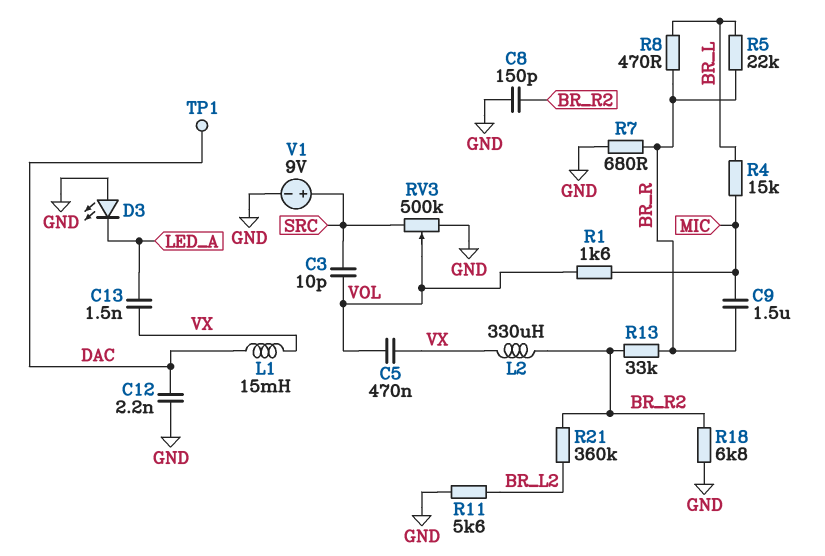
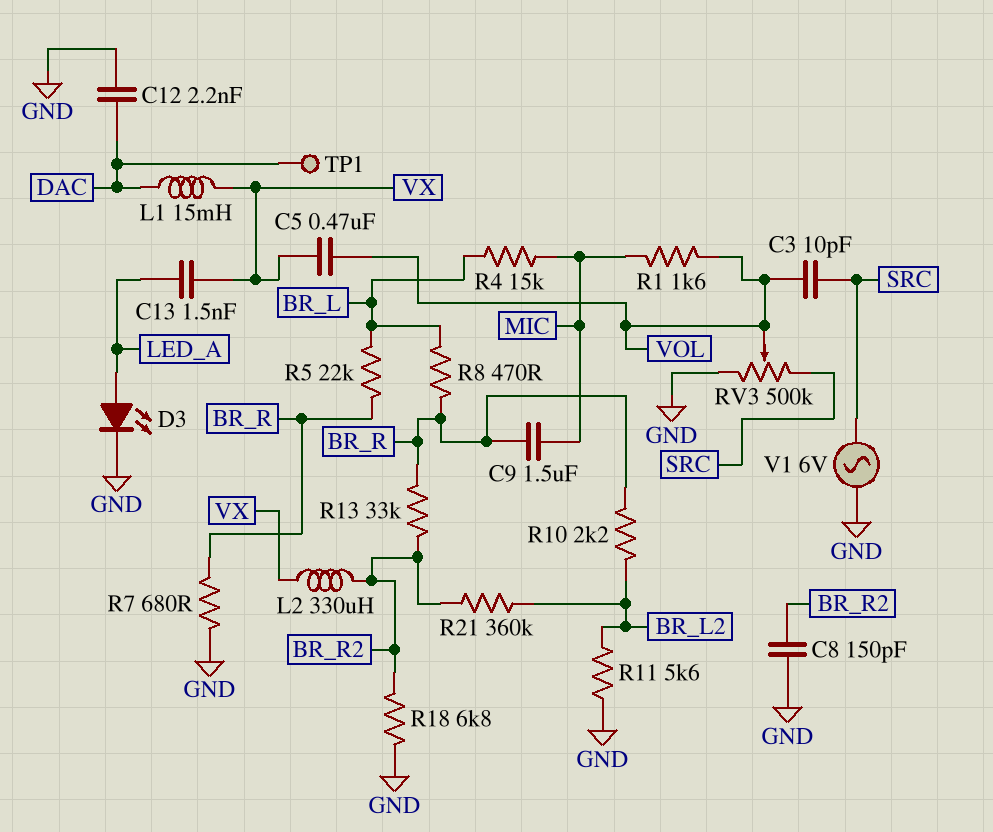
D3: LED (A GND, K LED_A) -> LED (A LED_A, K GND)
R10: none -> 2.2k (BR_L2, BR_R)
V1: 9V (plus SRC, minus GND) -> AC 6V (GND, SRC)

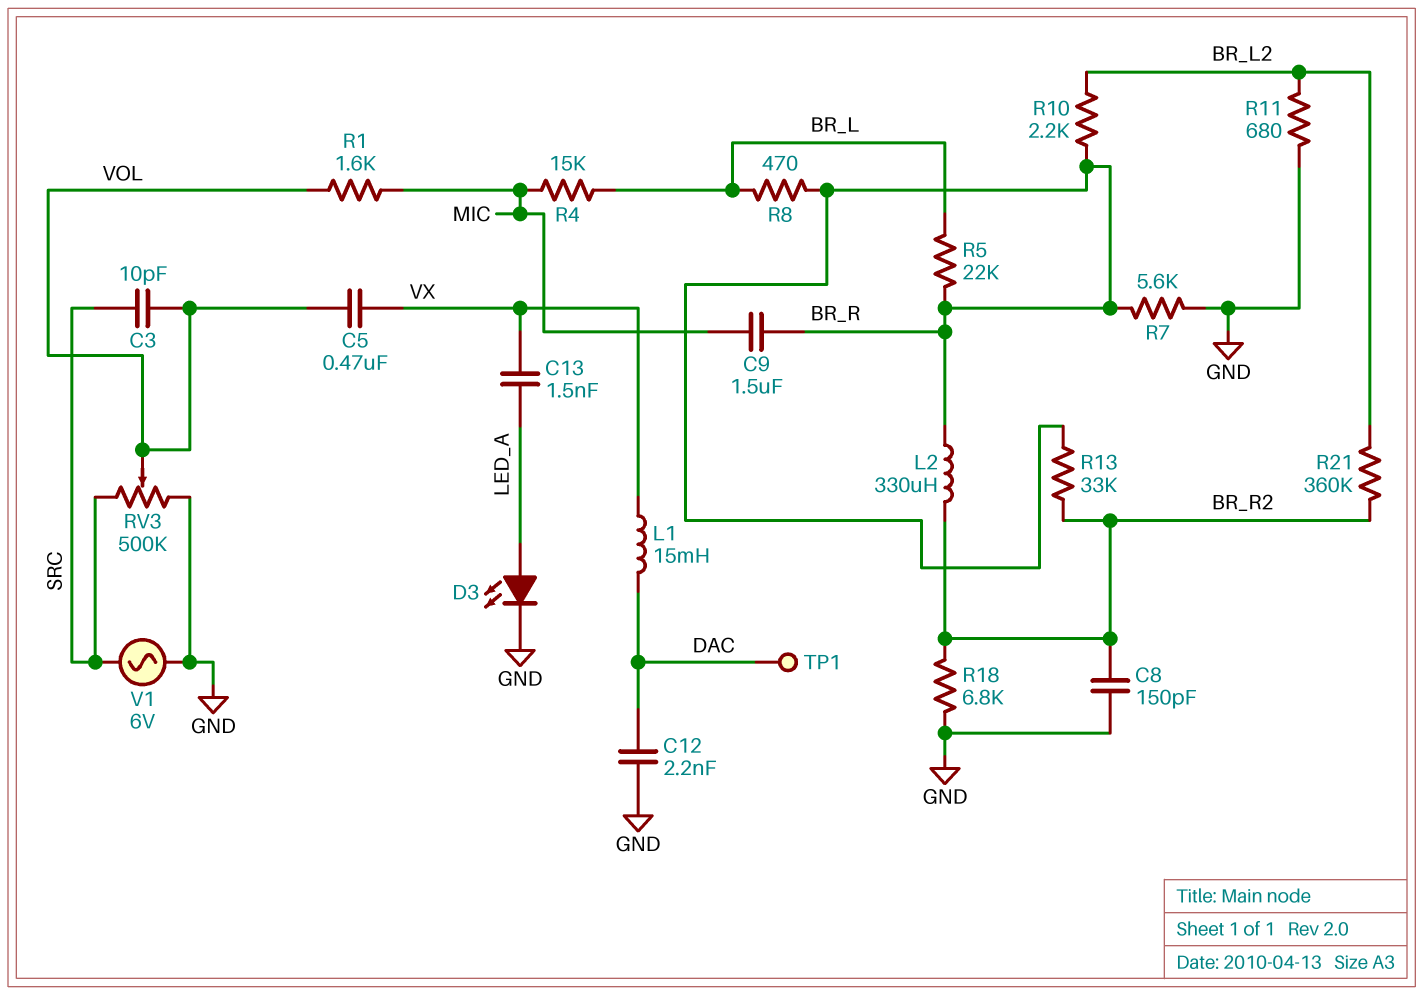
L2: 330uH (BR_R2, VX) -> 330uH (BR_R, BR_R2)
R7: 680 (BR_R, GND) -> 5.6k (BR_R, GND)
R11: 5.6k (BR_L2, GND) -> 680 (BR_L2, GND)

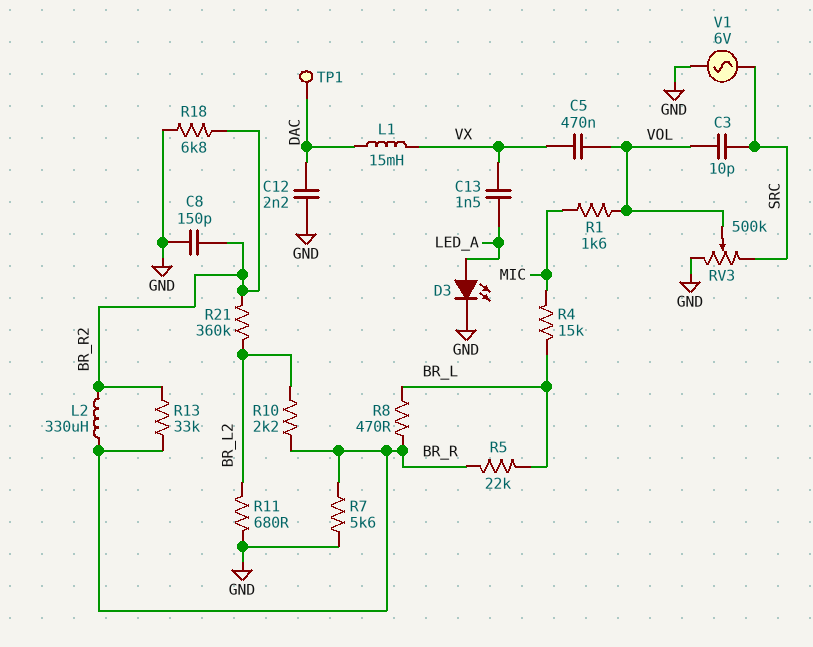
C9: 1.5uF (BR_R, MIC) -> none

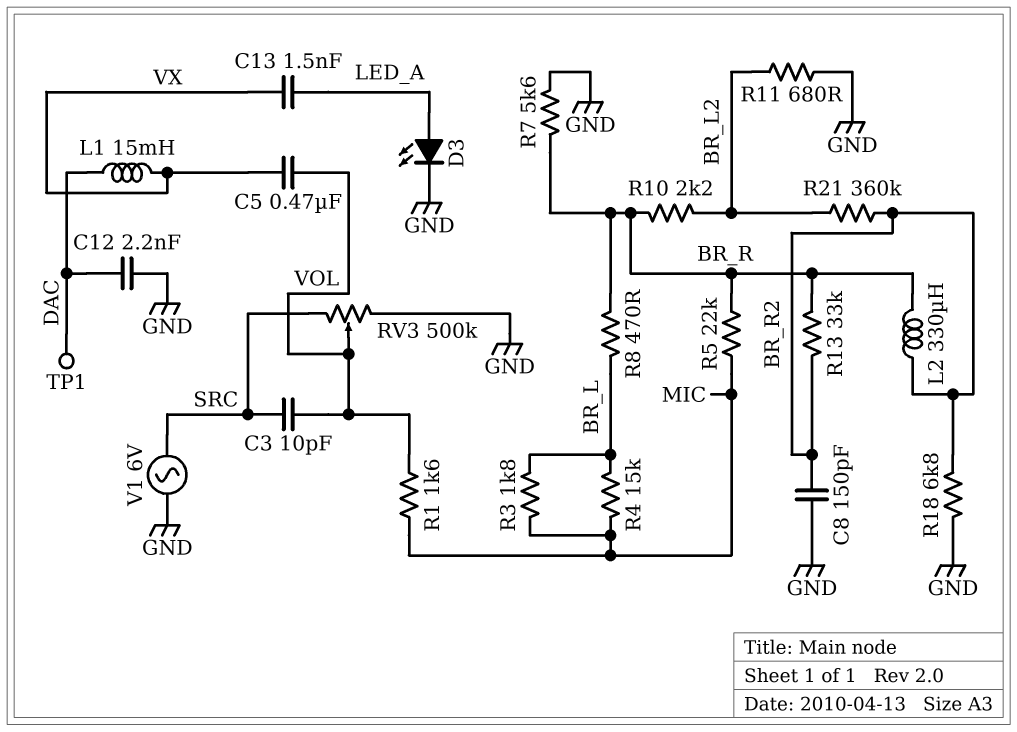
R3: none -> 1.8k (BR_L, MIC)
R5: 22k (BR_L, BR_R) -> 22k (BR_R, MIC)

